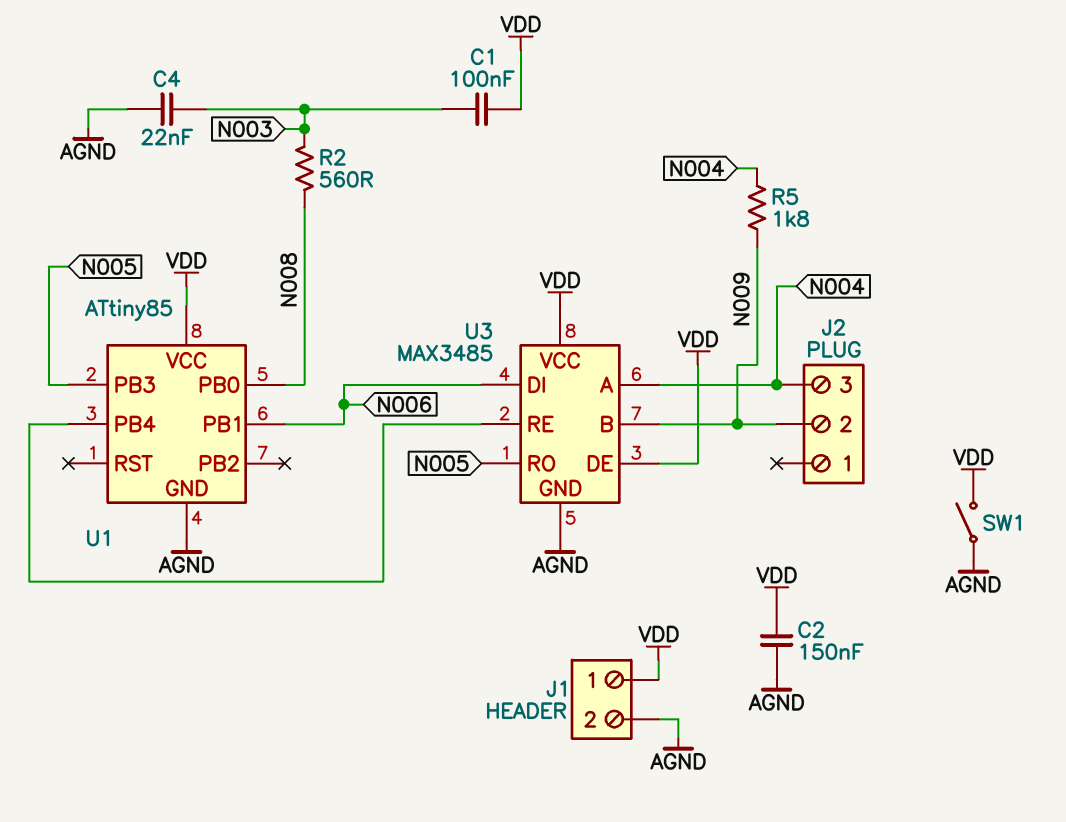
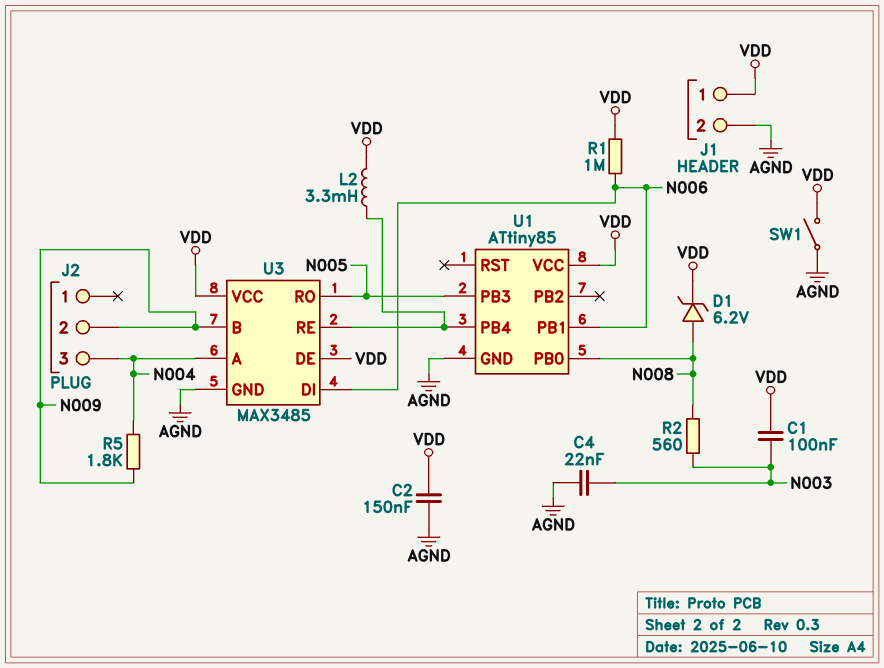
D1: none -> zener 6.2V (A N008, K VDD)
L2: none -> 3.3mH (U1/PB4, VDD)
R1: none -> 1M (N006, VDD)

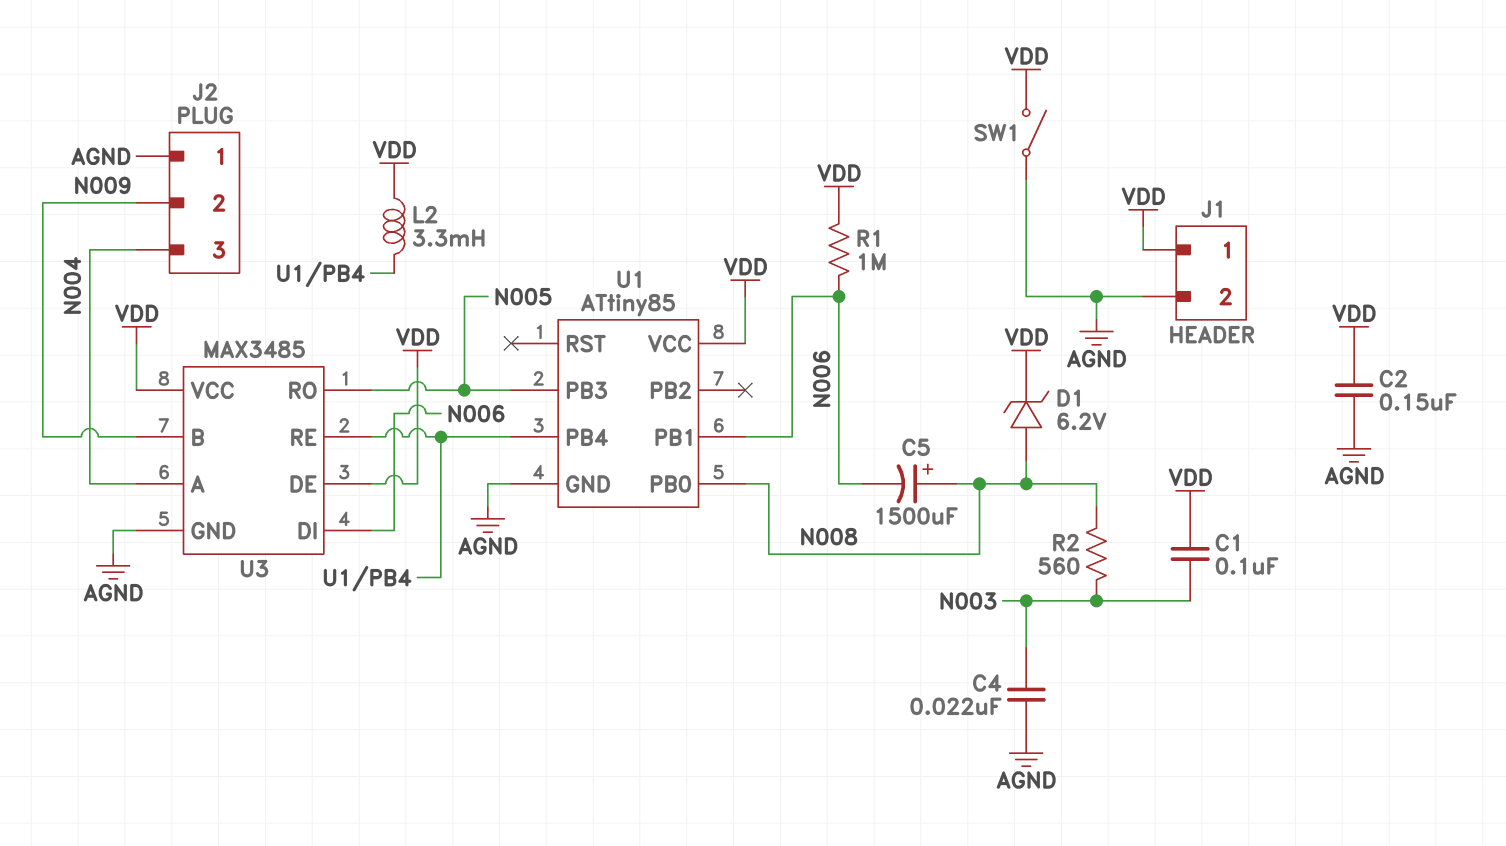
C5: none -> 1500uF (plus N008, minus N006)
J2 pin 1: none -> AGND
R5: 1.8k (N004, N009) -> none

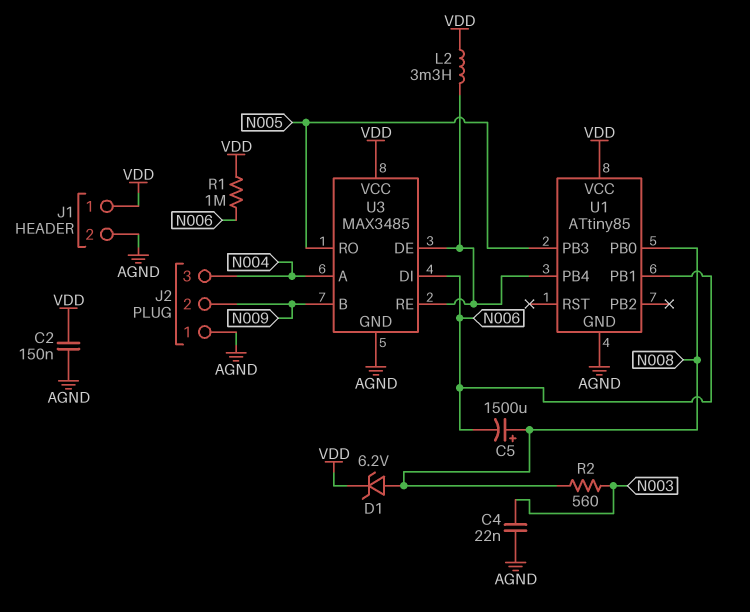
C1: 100nF (N003, VDD) -> none
SW1: switch (AGND, VDD) -> none
U3 pin DE: VDD -> U1/PB4

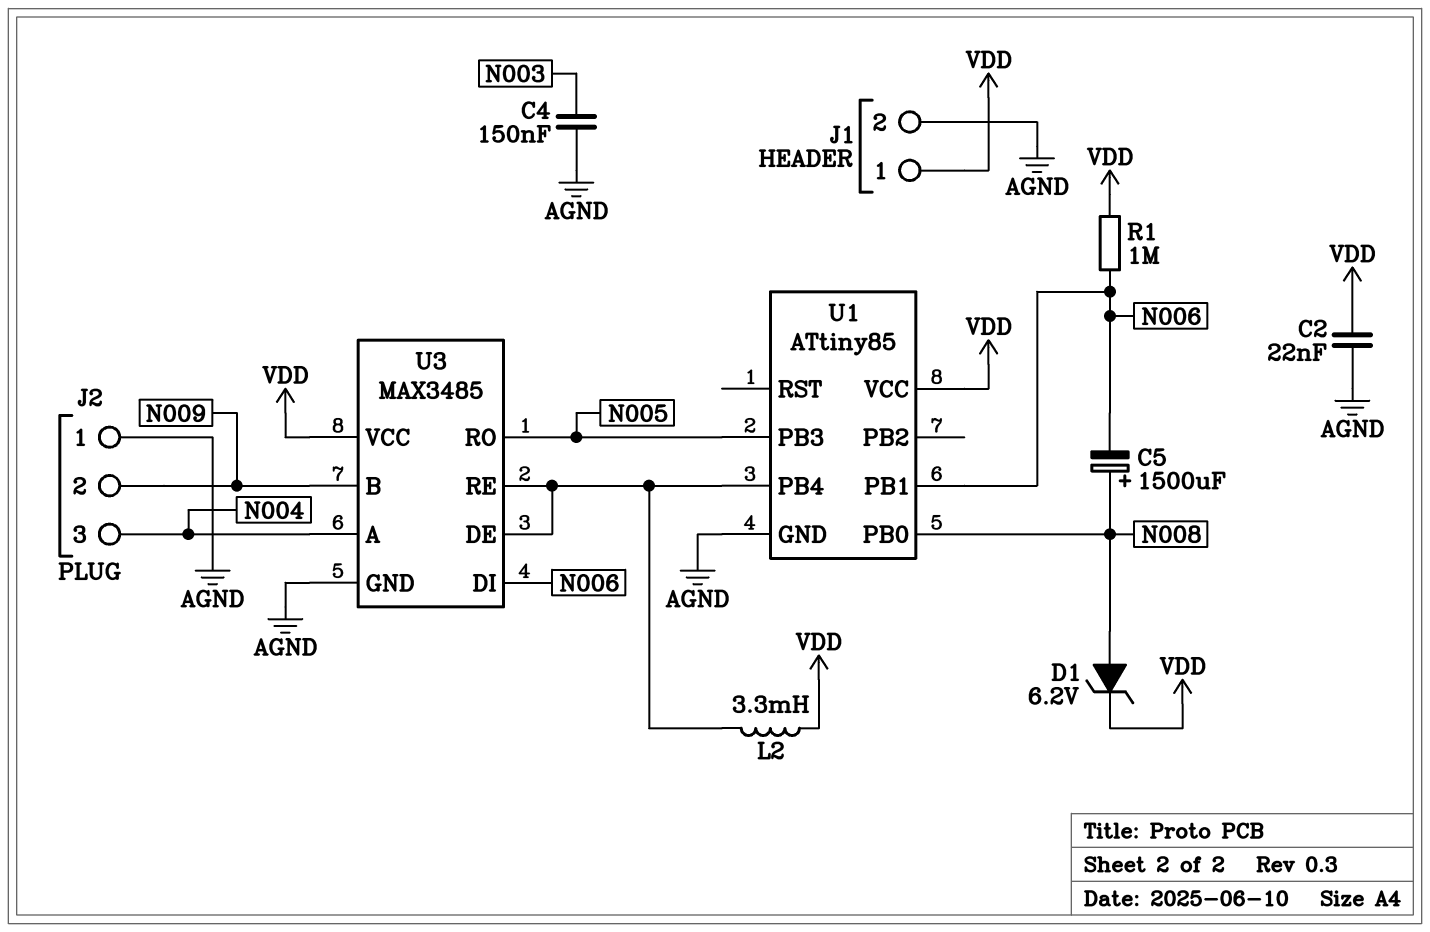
C2: 150nF (AGND, VDD) -> 22nF (AGND, VDD)
C4: 22nF (AGND, N003) -> 150nF (AGND, N003)
R2: 560 (N003, N008) -> none

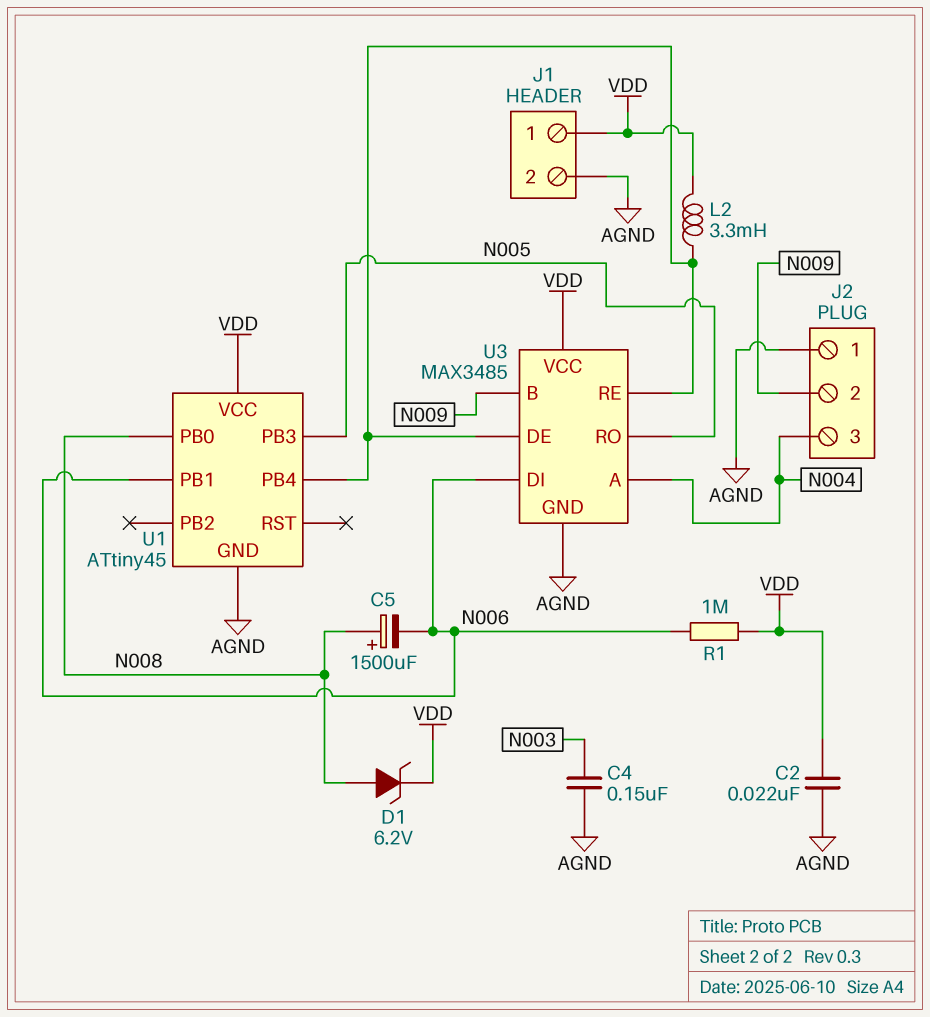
U1: ATtiny85 -> ATtiny45

